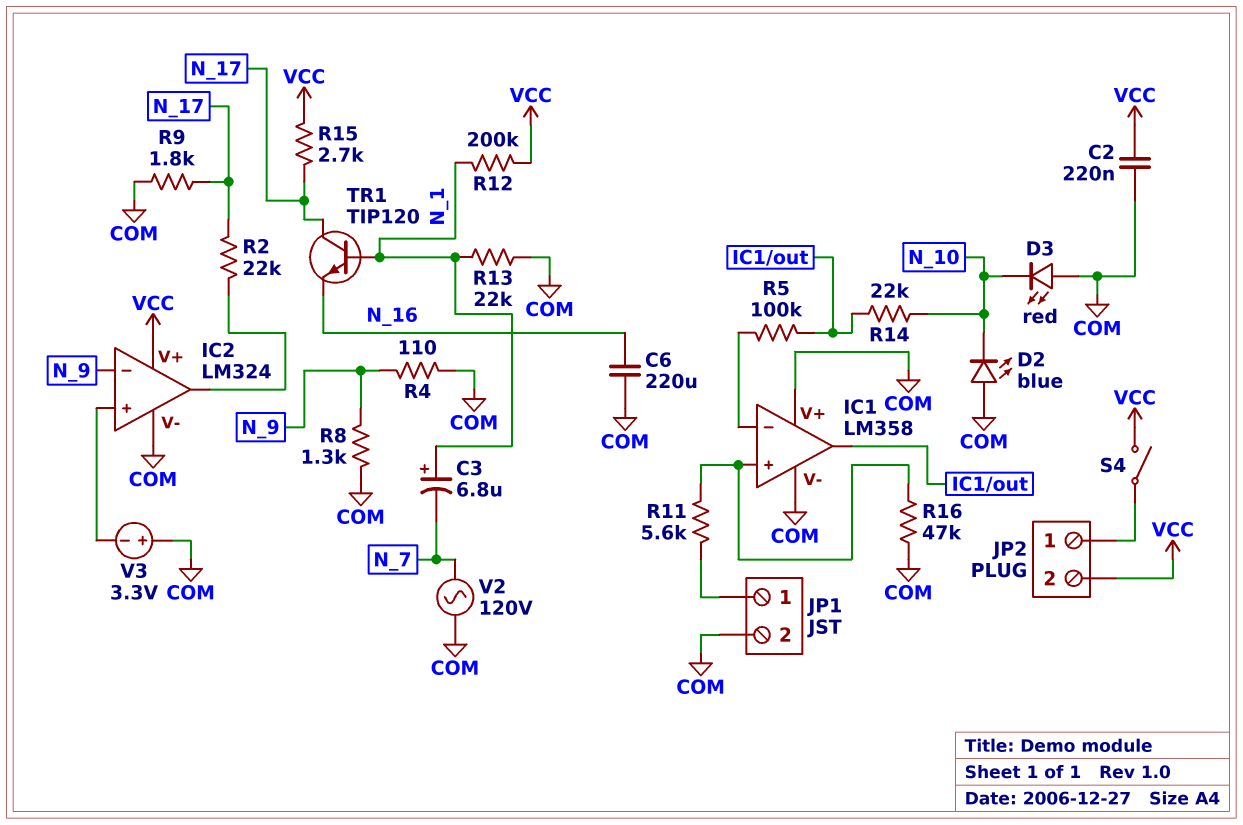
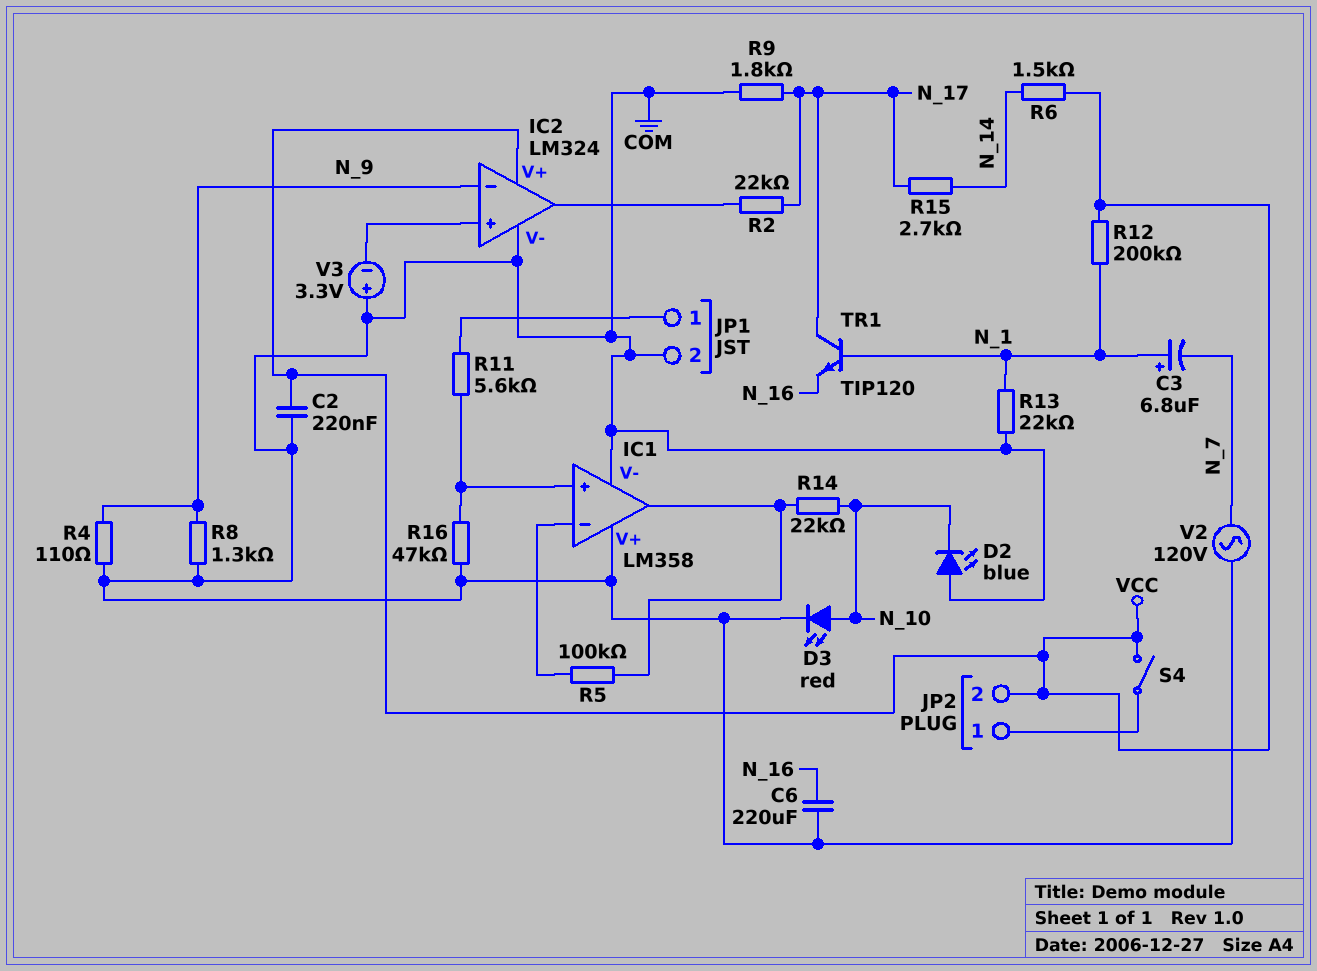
D3: LED red (A COM, K N_10) -> LED red (A N_10, K COM)
R6: none -> 1.5k (N_14, VCC)
R15: 2.7k (N_17, VCC) -> 2.7k (N_14, N_17)

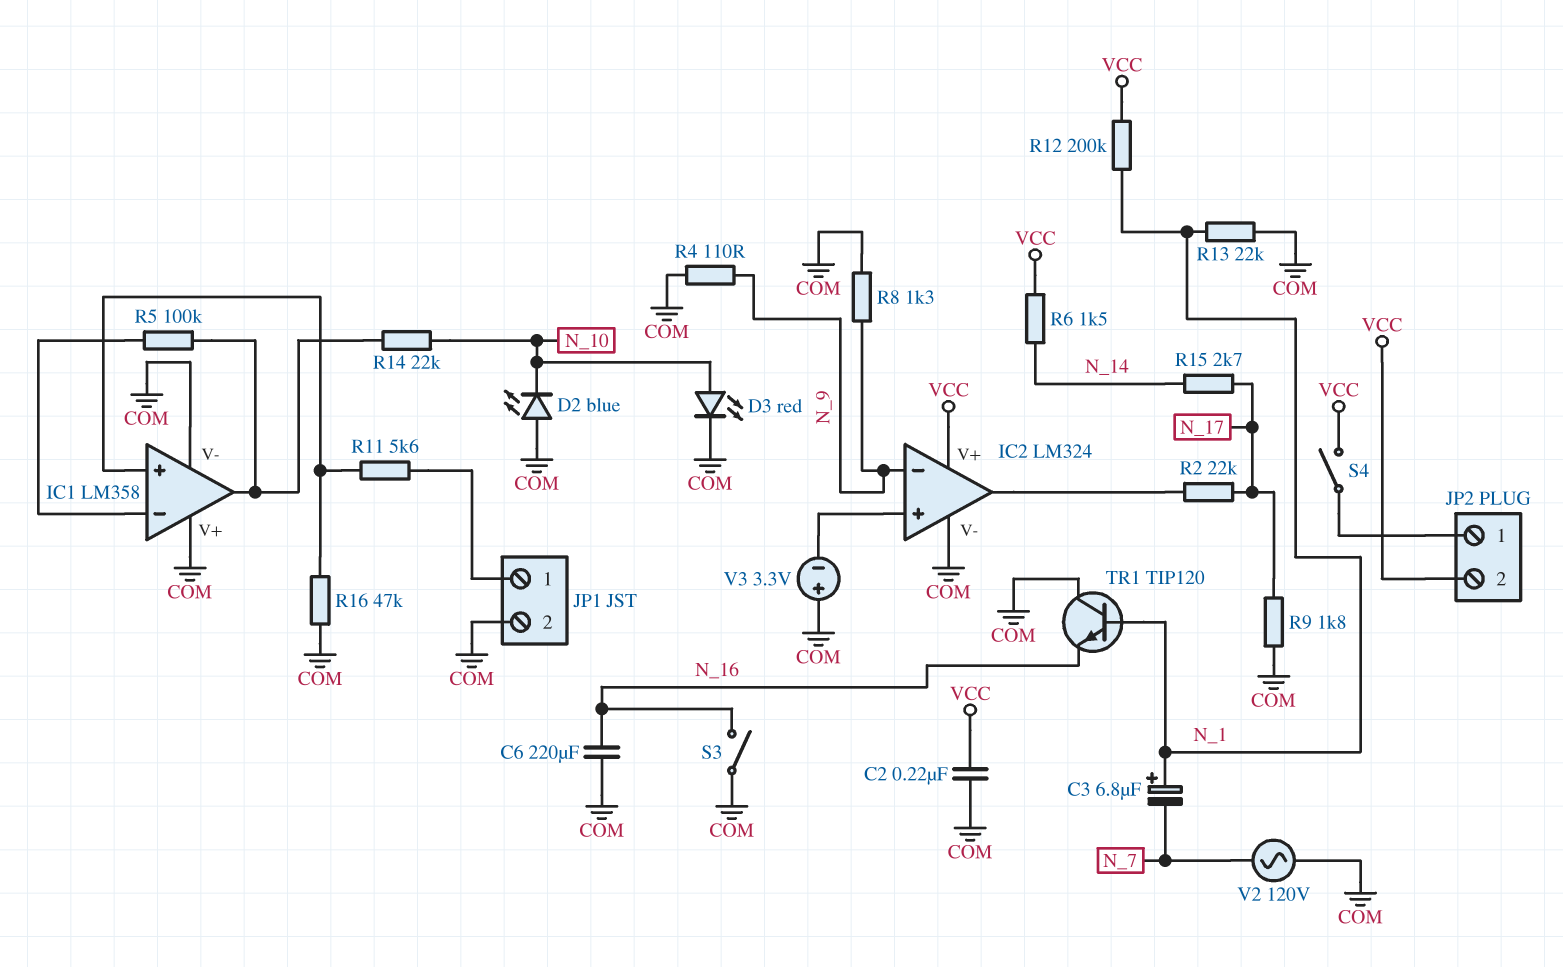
S3: none -> switch (COM, N_16)
TR1: NPN TIP120 (B N_1, C N_17, E N_16) -> NPN TIP120 (B N_1, C COM, E N_16)

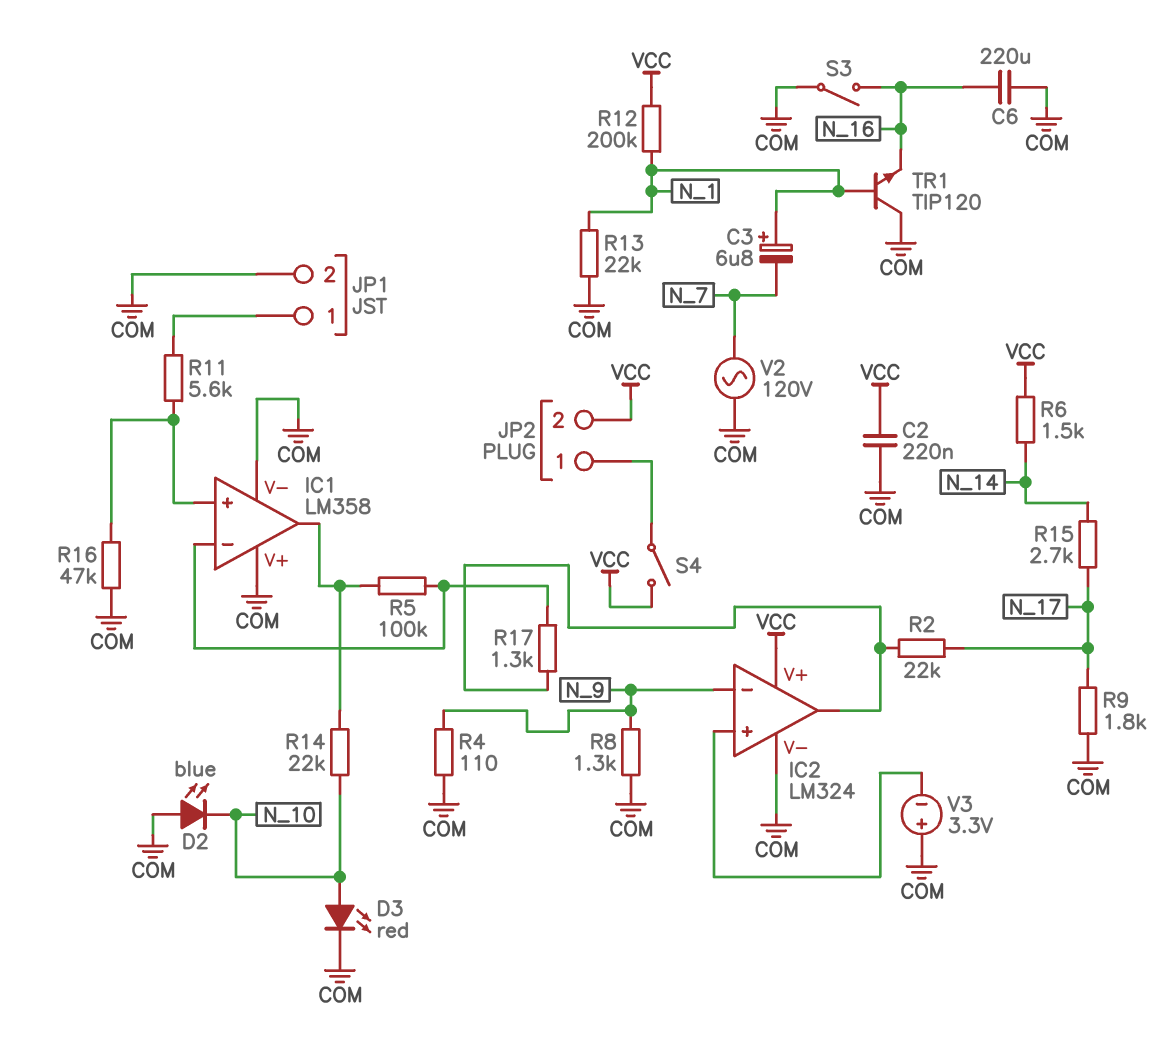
R17: none -> 1.3k (IC1/in-, IC2/out)

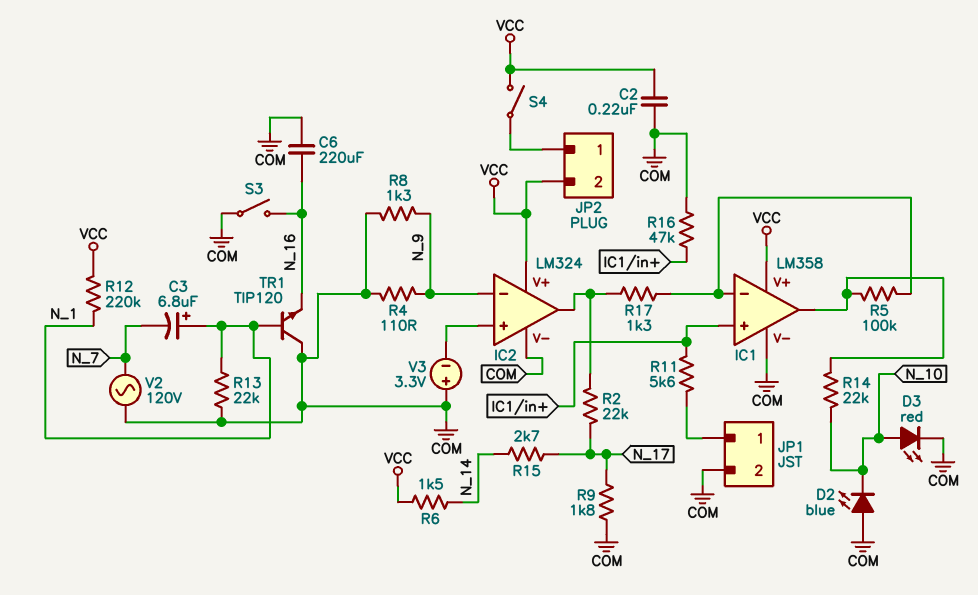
IC1 pin V+: COM -> VCC
R12: 200k (N_1, VCC) -> 220k (N_1, VCC)

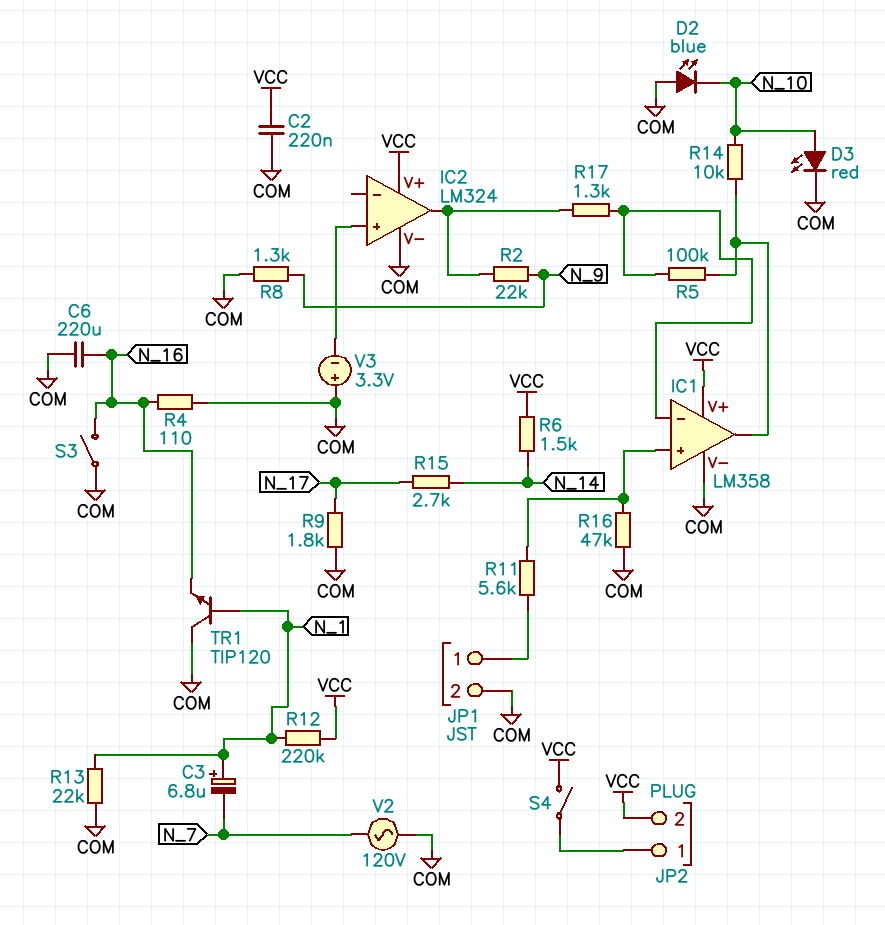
IC2 pin in-: N_9 -> none
R2: 22k (IC2/out, N_17) -> 22k (IC2/out, N_9)
R4: 110 (COM, N_9) -> 110 (COM, N_16)
R14: 22k (IC1/out, N_10) -> 10k (IC1/out, N_10)

